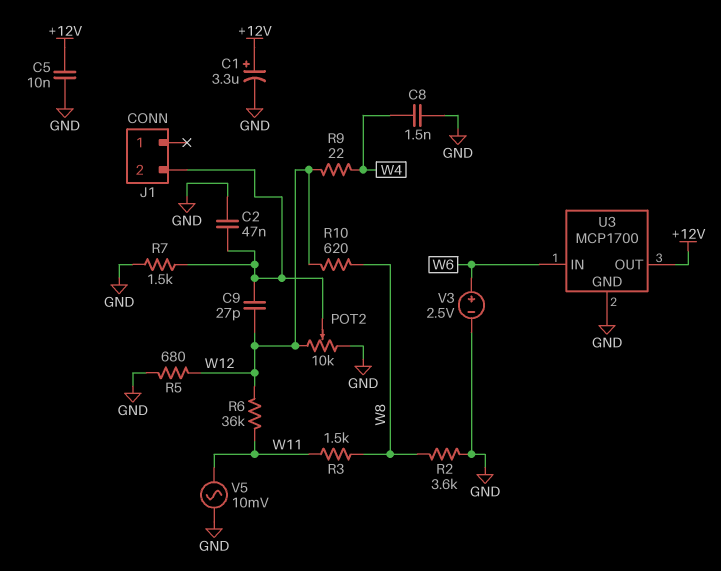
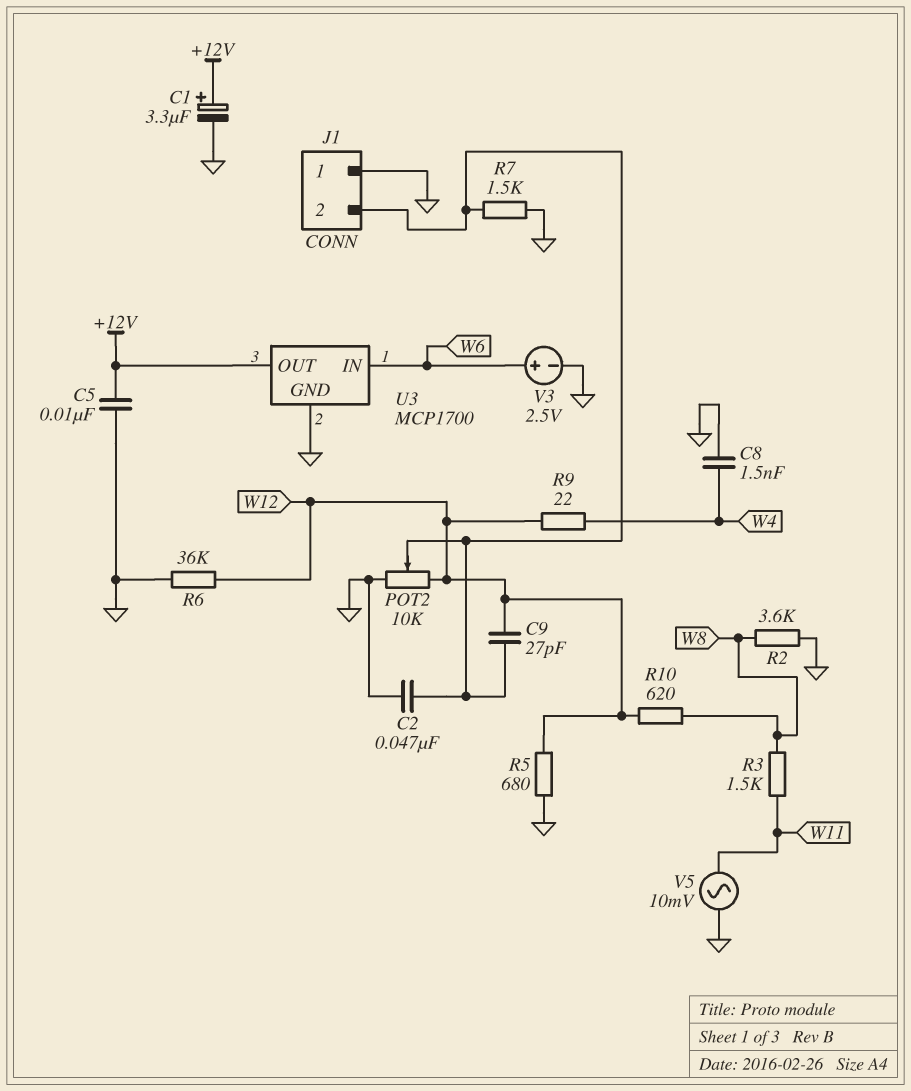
J1 pin 1: none -> GND
R6: 36k (W11, W12) -> 36k (GND, W12)

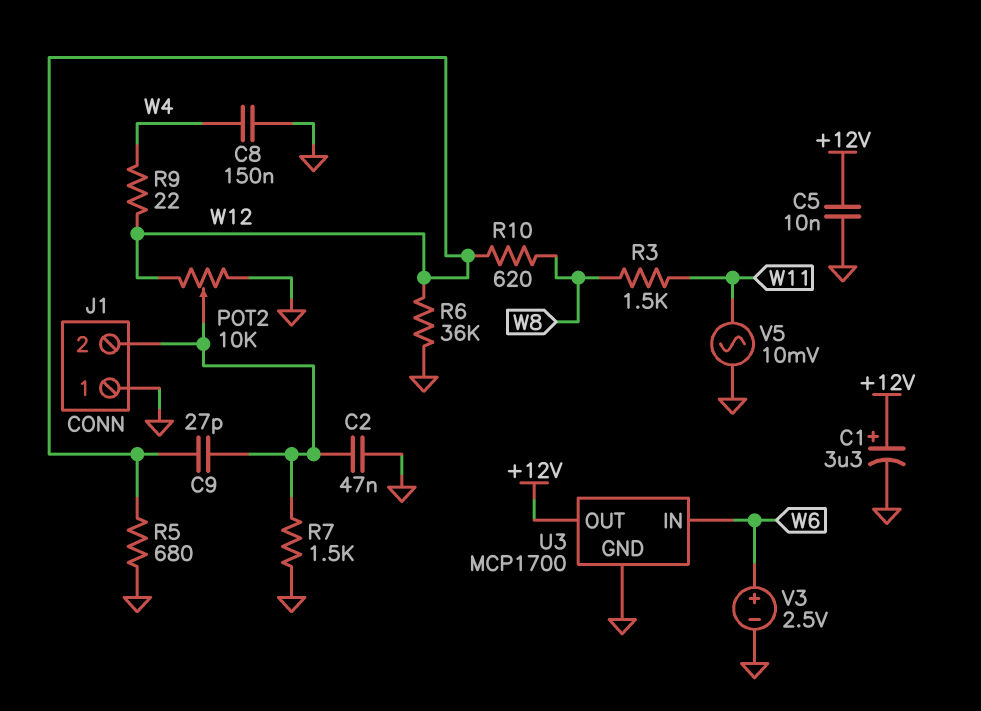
C8: 1.5nF (GND, W4) -> 150nF (GND, W4)
R2: 3.6k (GND, W8) -> none

